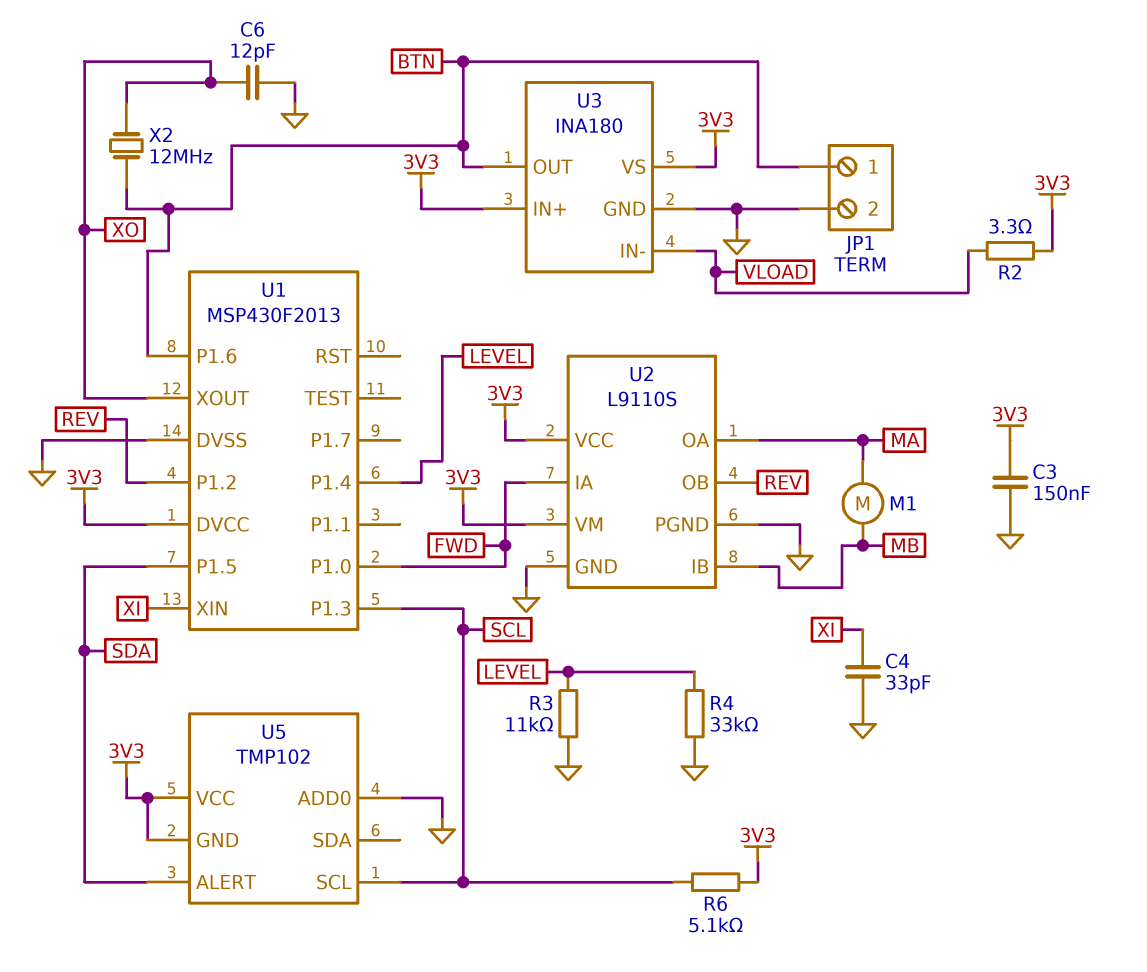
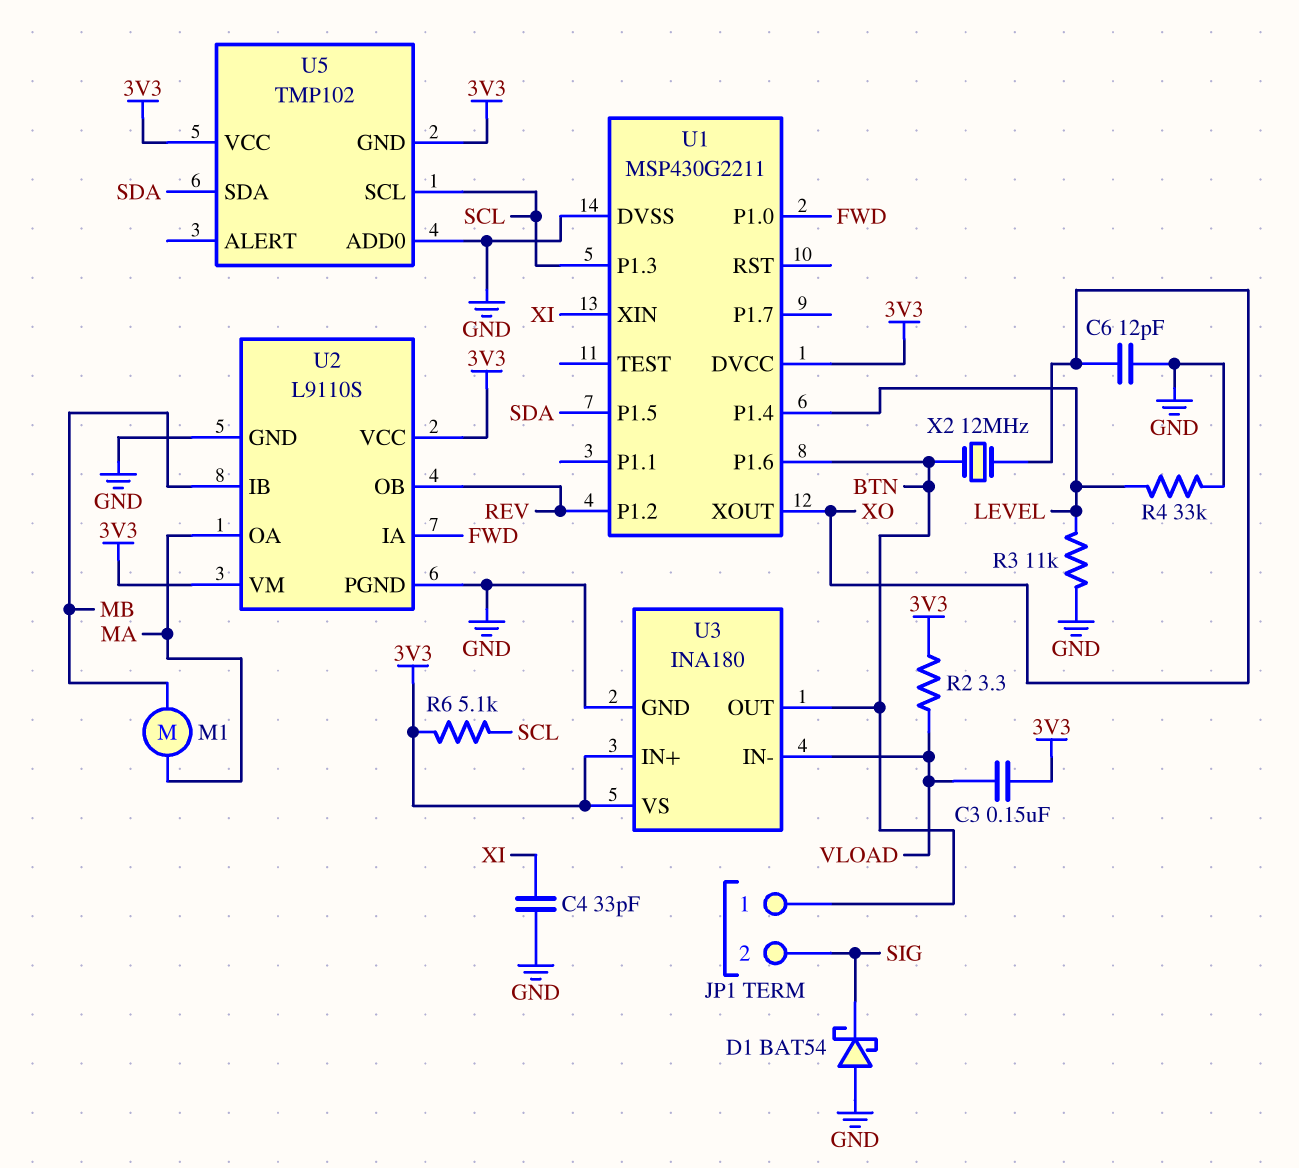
C3: 150nF (3V3, GND) -> 150nF (3V3, VLOAD)
D1: none -> schottky BAT54 (A GND, K SIG)
JP1 pin 2: GND -> SIG
U1: MSP430F2013 -> MSP430G2211
U5 pin ALERT: SDA -> none
U5 pin SDA: none -> SDA

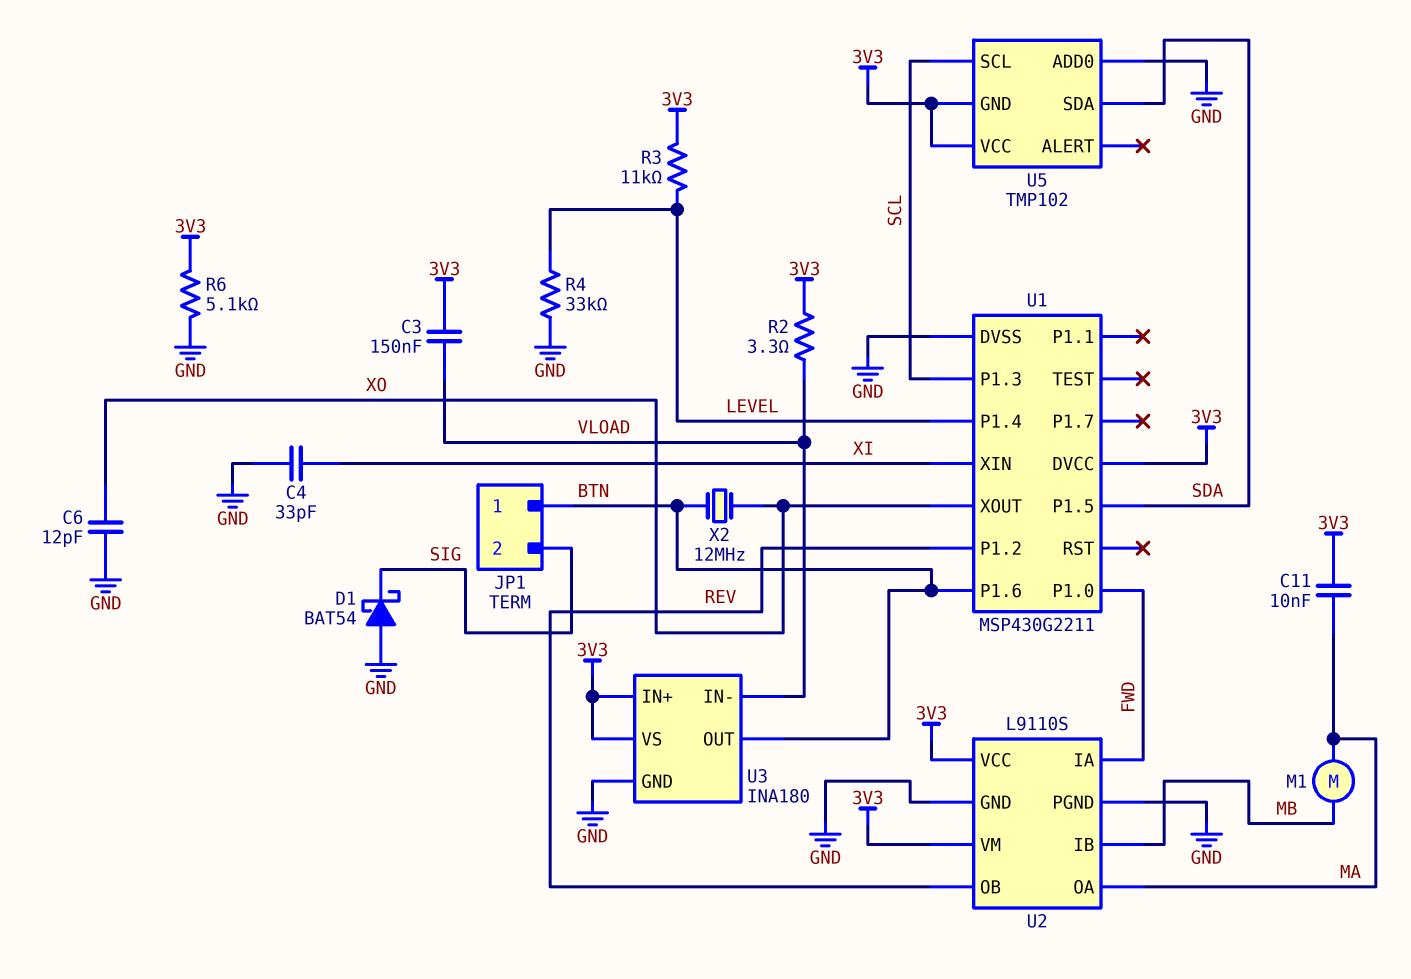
C11: none -> 10nF (3V3, MA)
R3: 11k (GND, LEVEL) -> 11k (3V3, LEVEL)
R6: 5.1k (3V3, SCL) -> 5.1k (3V3, GND)

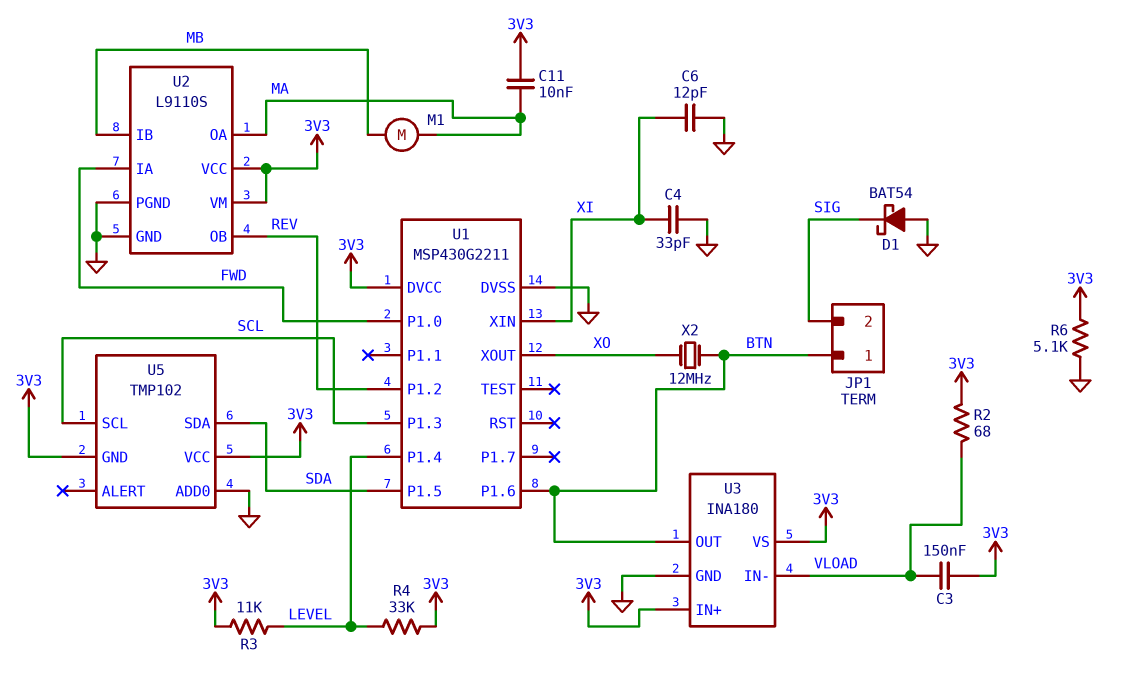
C6: 12pF (GND, XO) -> 12pF (GND, XI)
R2: 3.3 (3V3, VLOAD) -> 68 (3V3, VLOAD)
R4: 33k (GND, LEVEL) -> 33k (3V3, LEVEL)

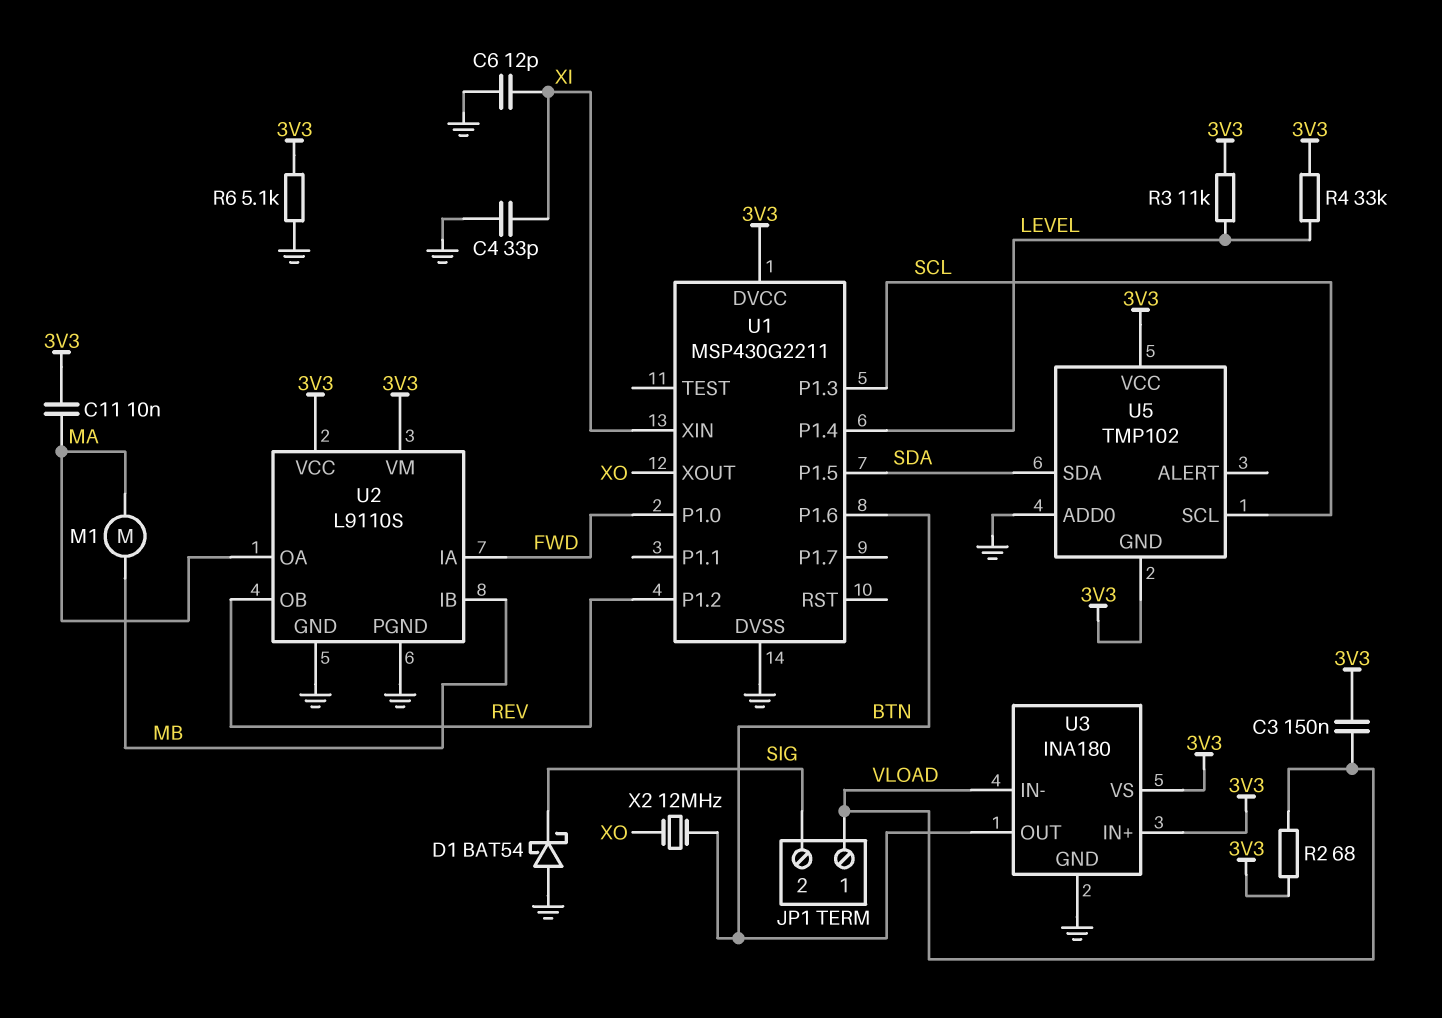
JP1 pin 1: BTN -> VLOAD

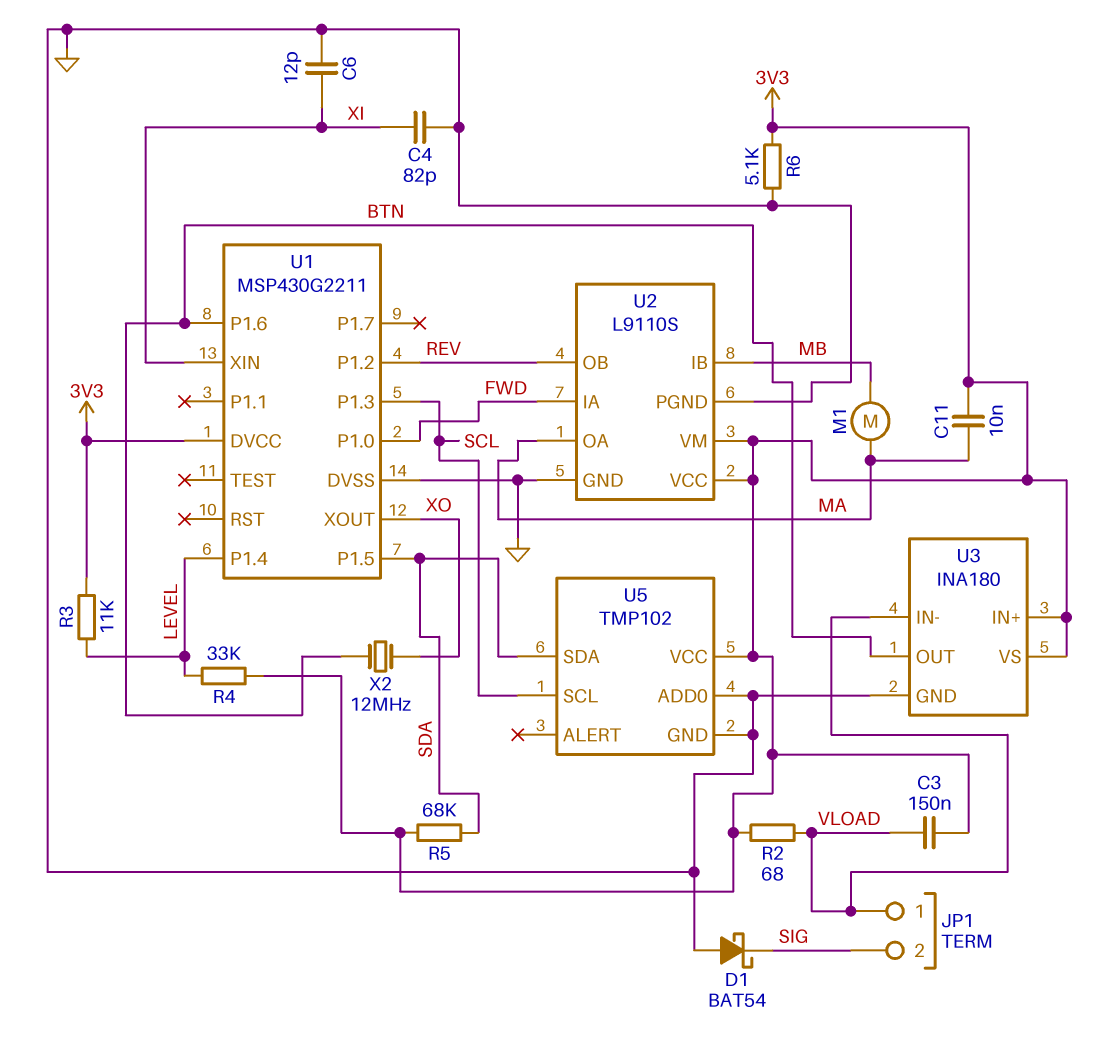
C4: 33pF (GND, XI) -> 82pF (GND, XI)
R5: none -> 68k (3V3, SDA)
U5 pin GND: 3V3 -> GND

